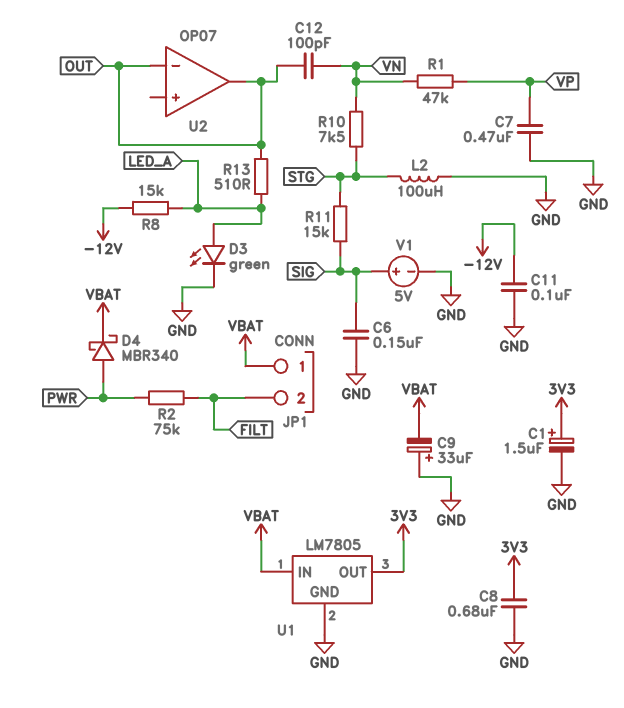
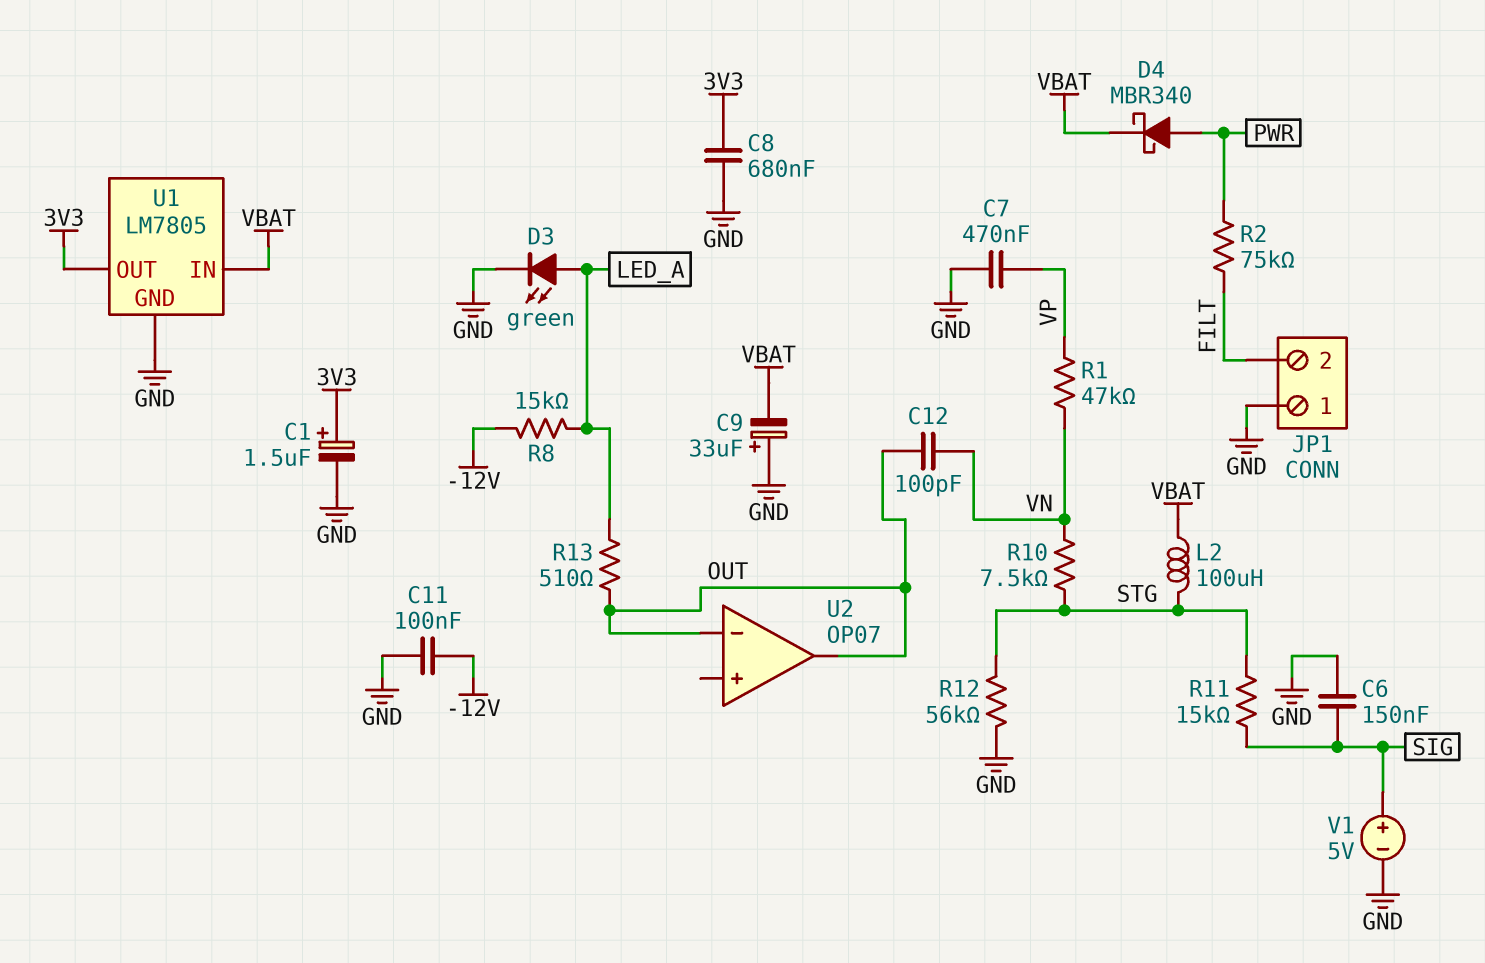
JP1 pin 1: VBAT -> GND
L2: 100uH (GND, STG) -> 100uH (STG, VBAT)
R12: none -> 56k (GND, STG)

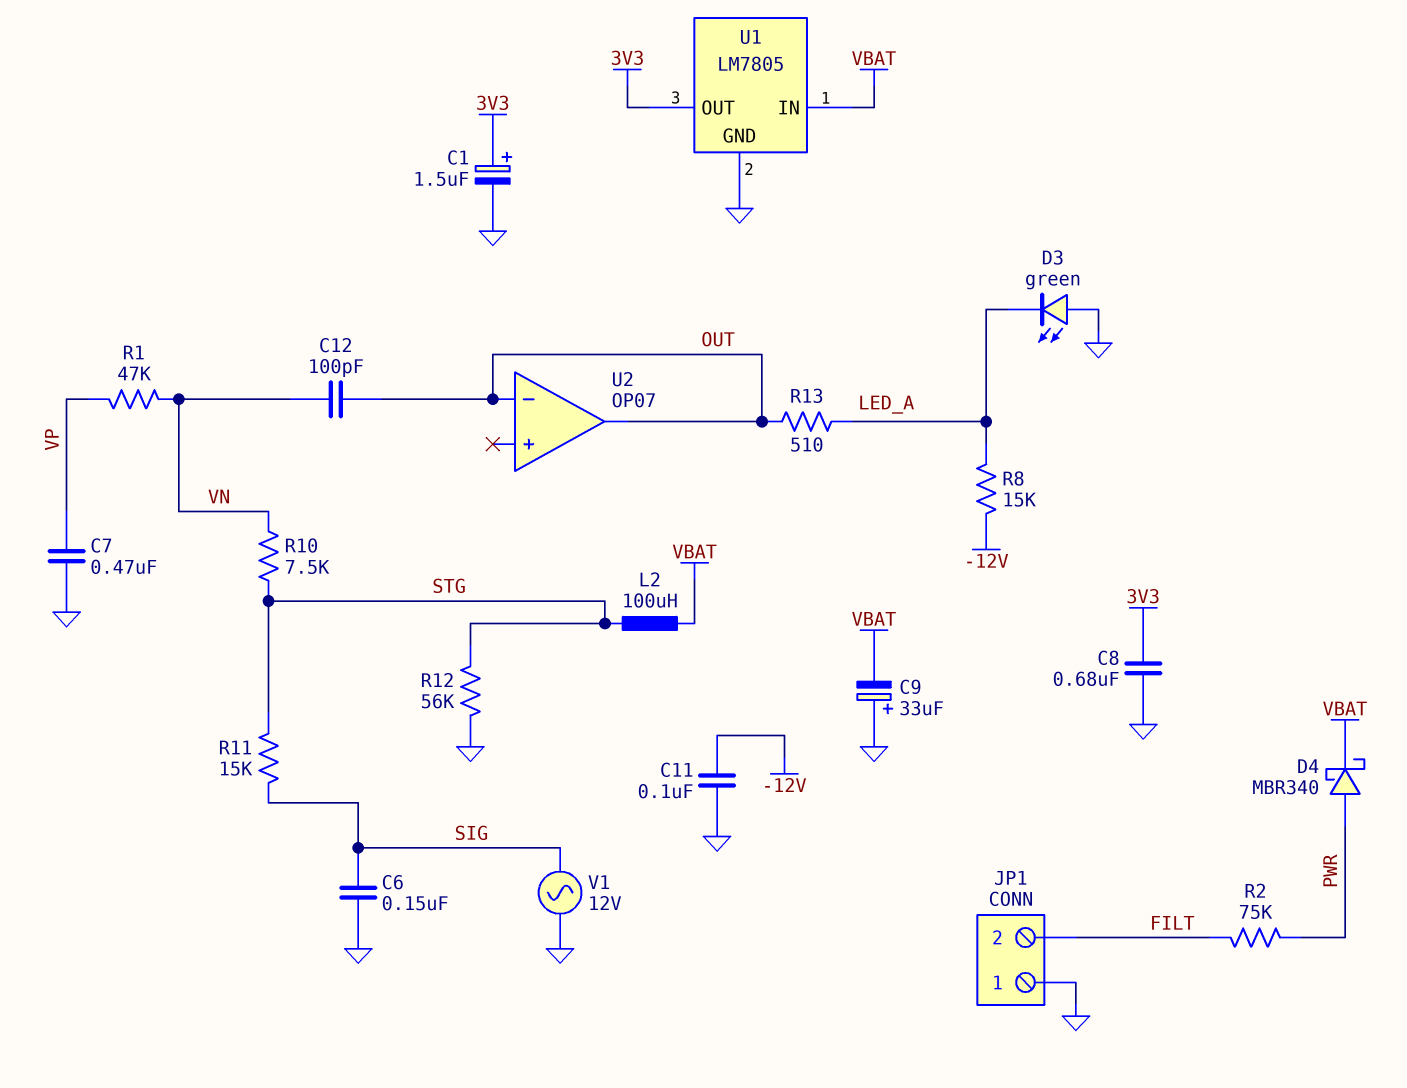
D3: LED green (A LED_A, K GND) -> LED green (A GND, K LED_A)
V1: 5V (plus SIG, minus GND) -> AC 12V (GND, SIG)

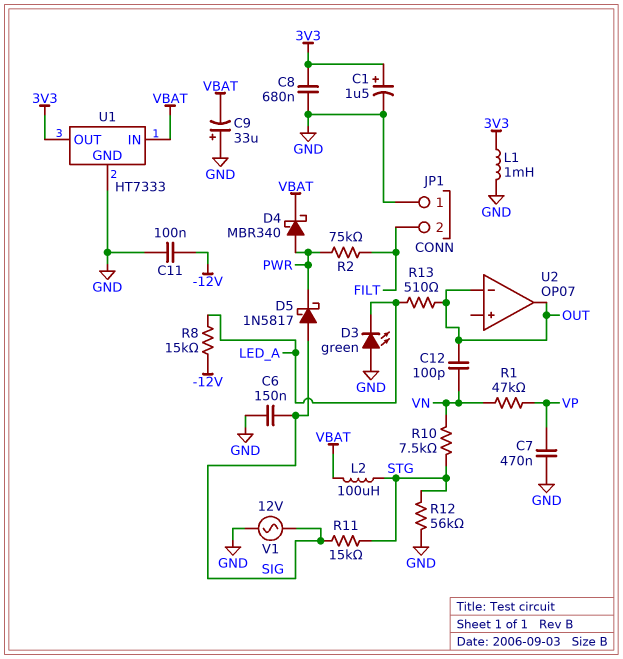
D5: none -> schottky 1N5817 (A SIG, K PWR)
L1: none -> 1mH (3V3, GND)
U1: LM7805 -> HT7333

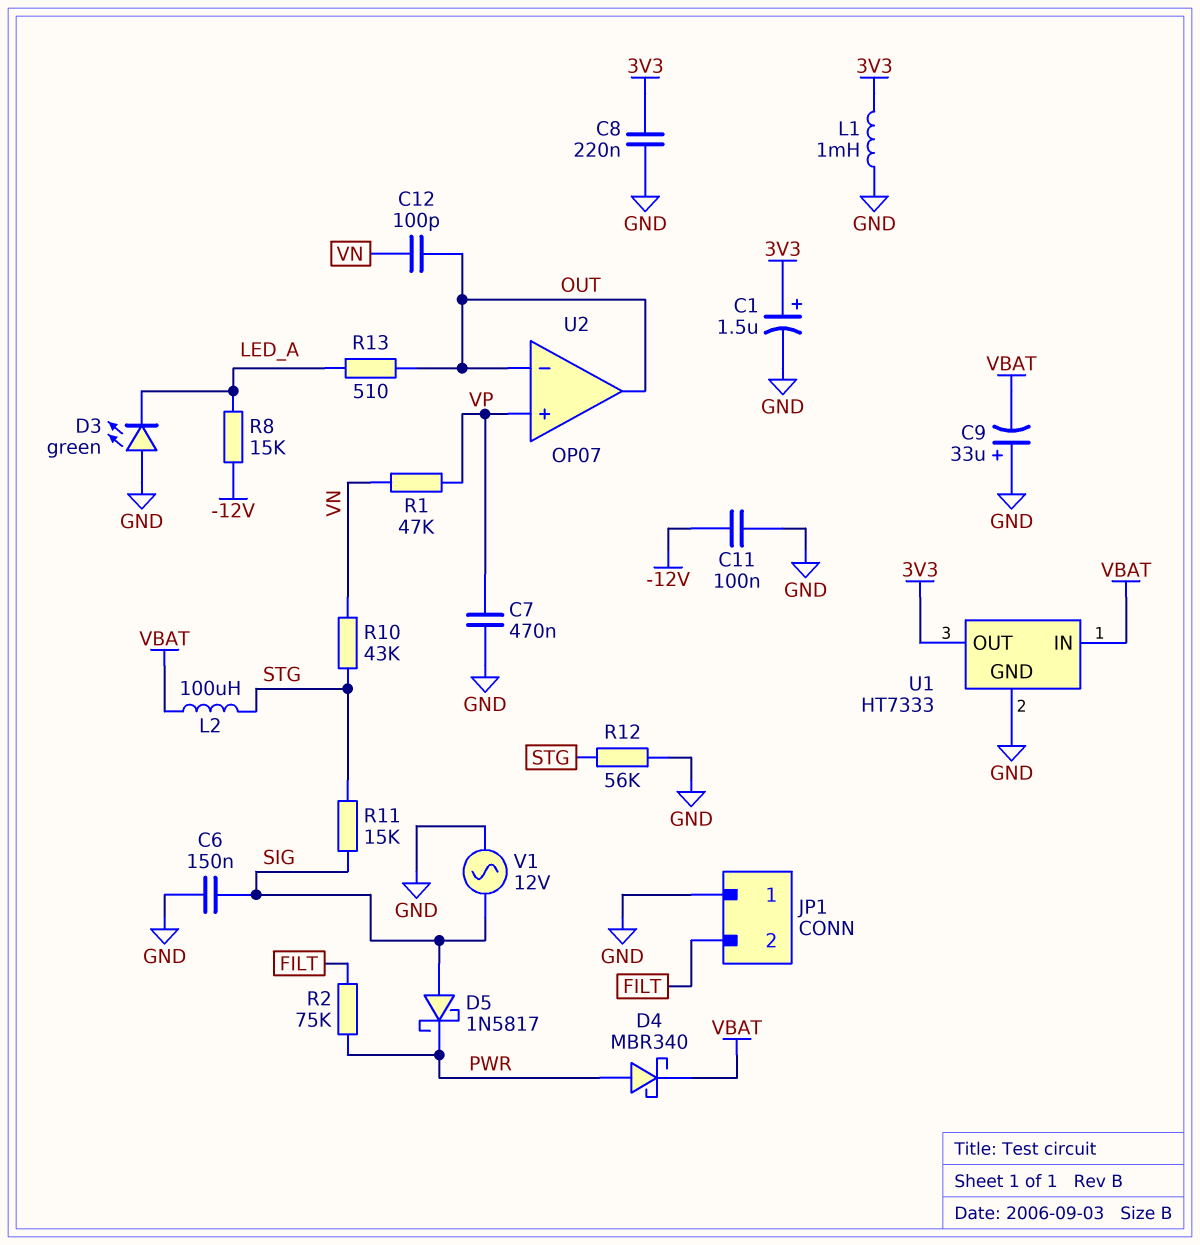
C8: 680nF (3V3, GND) -> 220nF (3V3, GND)
R10: 7.5k (STG, VN) -> 43k (STG, VN)
U2 pin in+: none -> VP

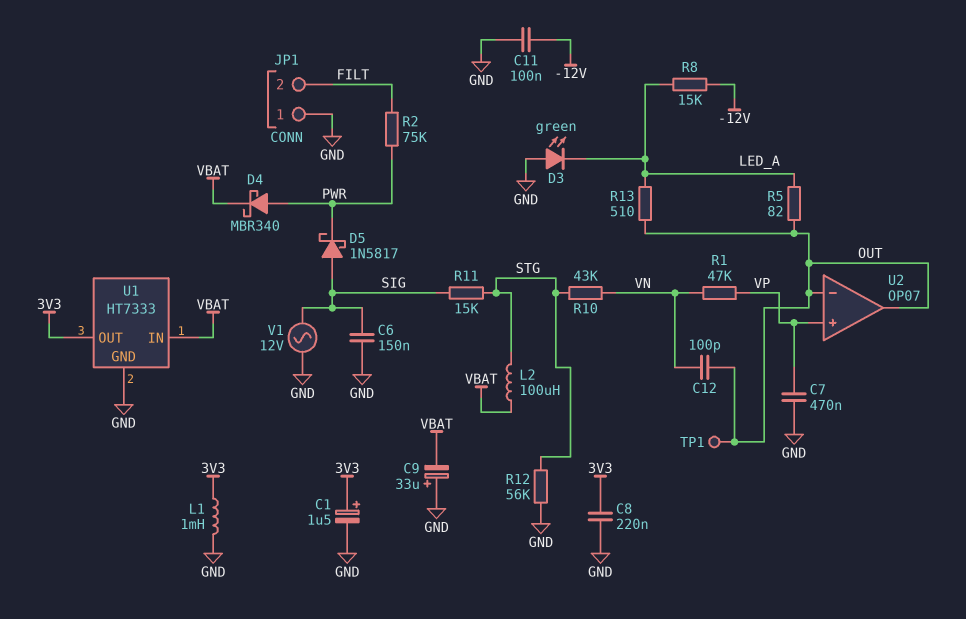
R5: none -> 82 (LED_A, OUT)
TP1: none -> test point (OUT)

